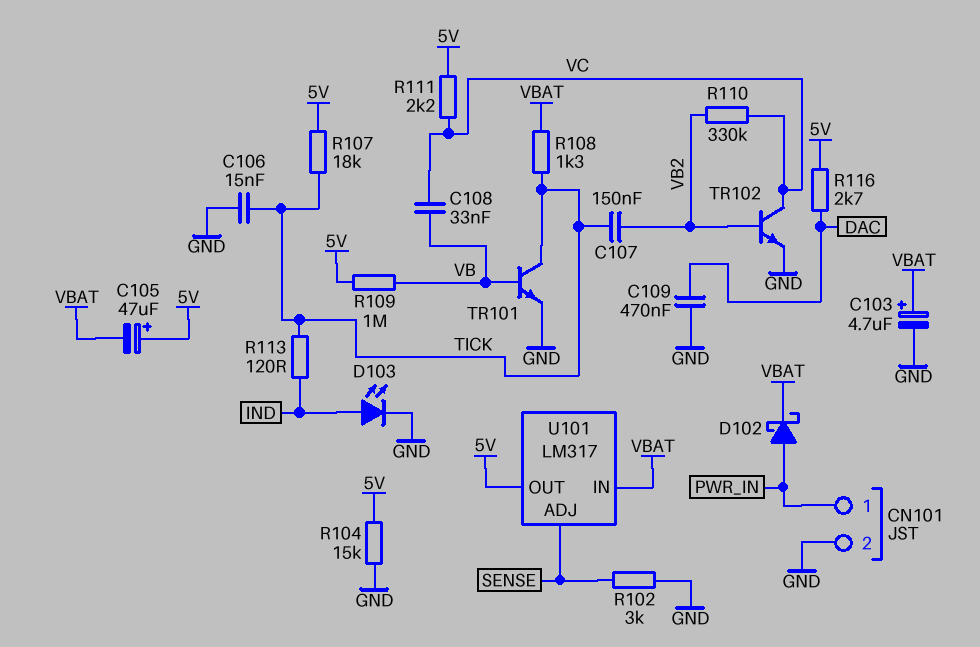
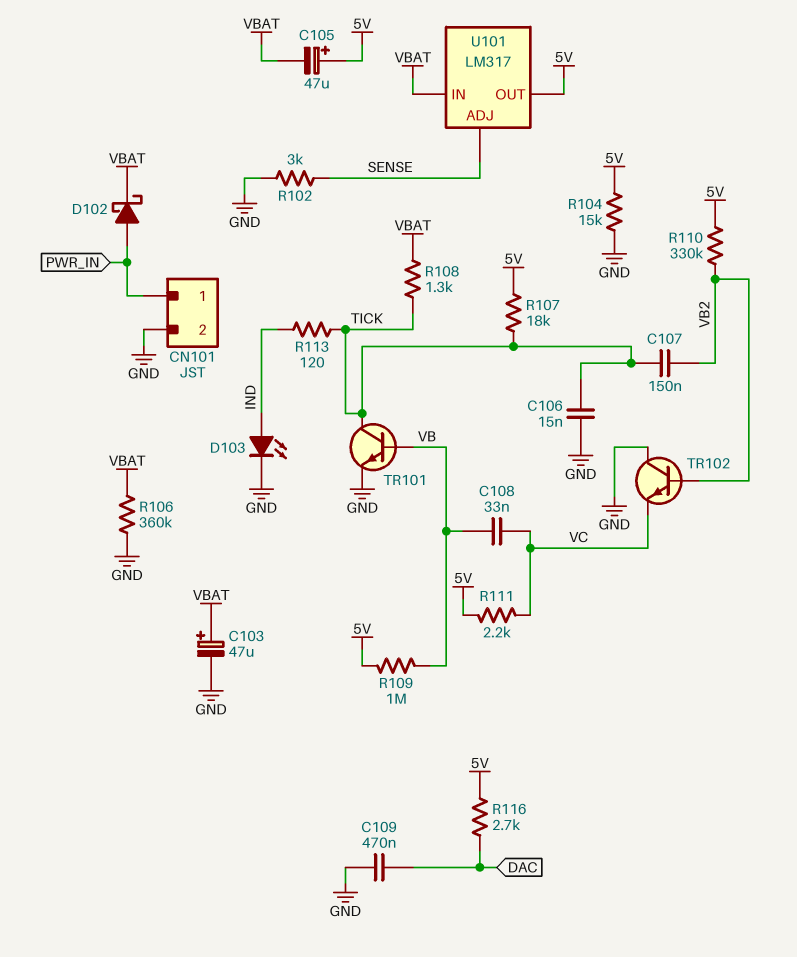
C103: 4.7uF (plus VBAT, minus GND) -> 47uF (plus VBAT, minus GND)
R106: none -> 360k (GND, VBAT)
R110: 330k (VB2, VC) -> 330k (5V, VB2)
TR102: NPN (B VB2, C VC, E GND) -> NPN (B VB2, C GND, E VC)

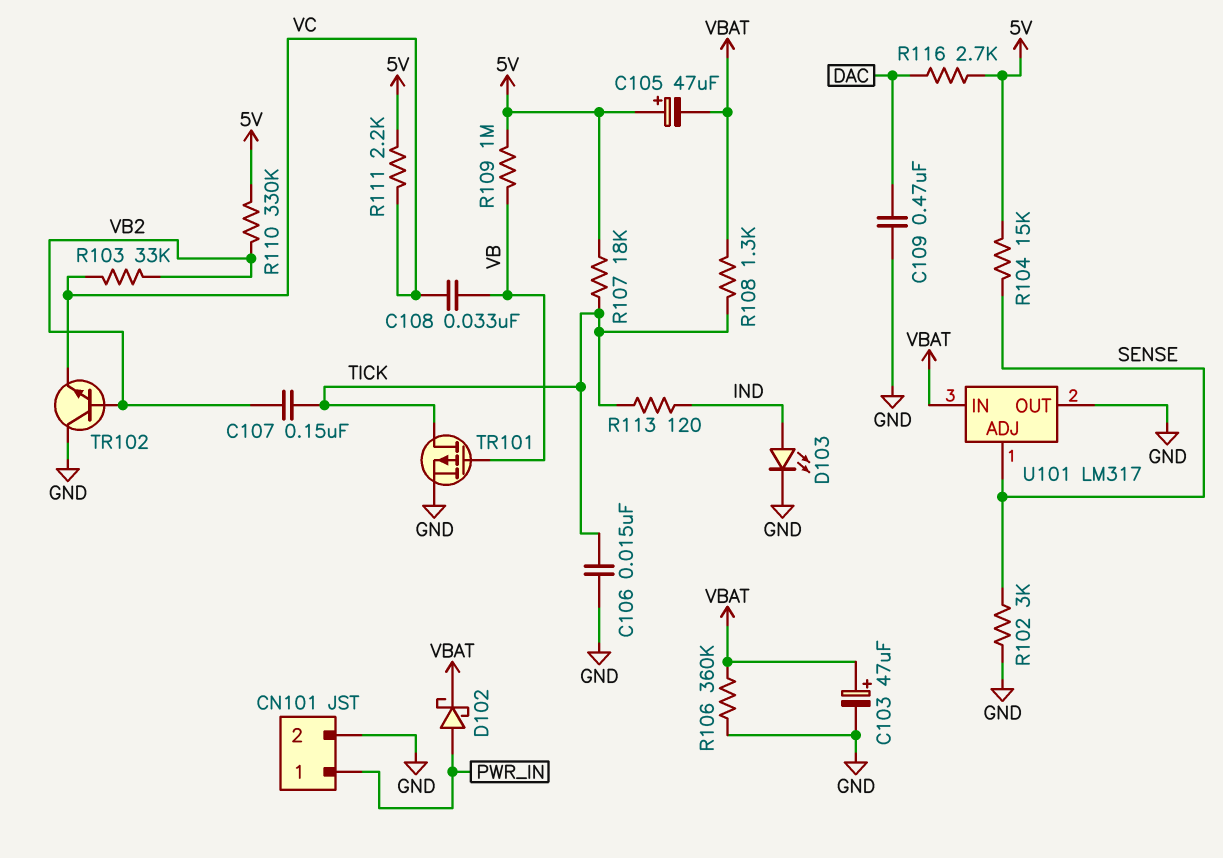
R103: none -> 33k (VB2, VC)
R104: 15k (5V, GND) -> 15k (5V, SENSE)
TR101: NPN (B VB, C TICK, E GND) -> PMOS (G VB, D TICK, S GND)
U101 pin OUT: 5V -> GND

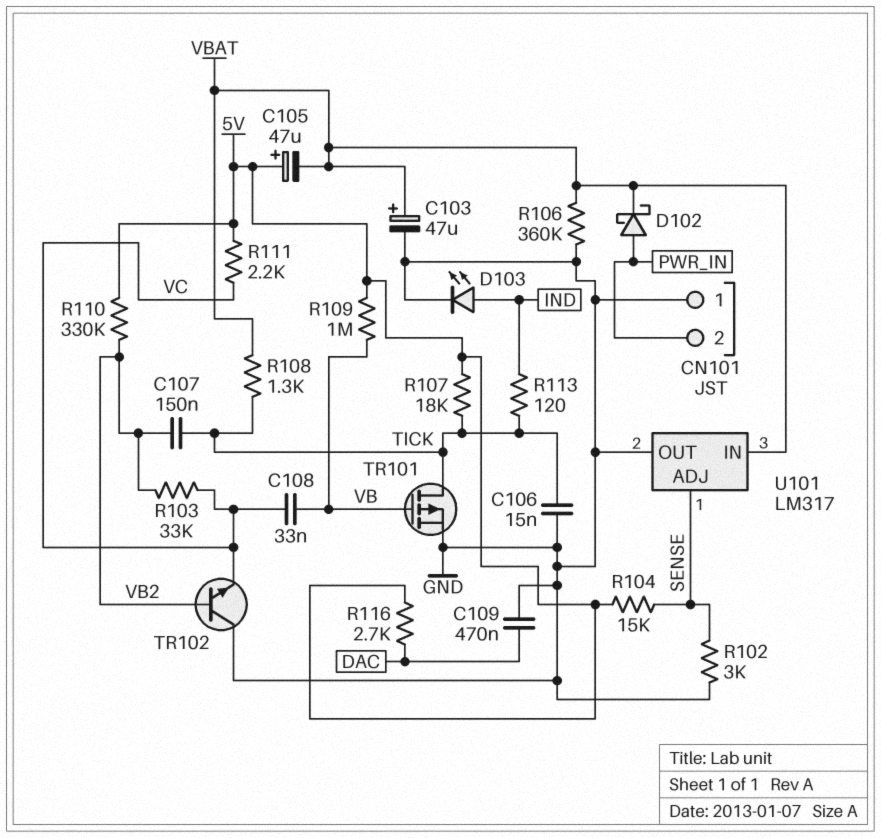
CN101 pin 1: PWR_IN -> GND
CN101 pin 2: GND -> PWR_IN

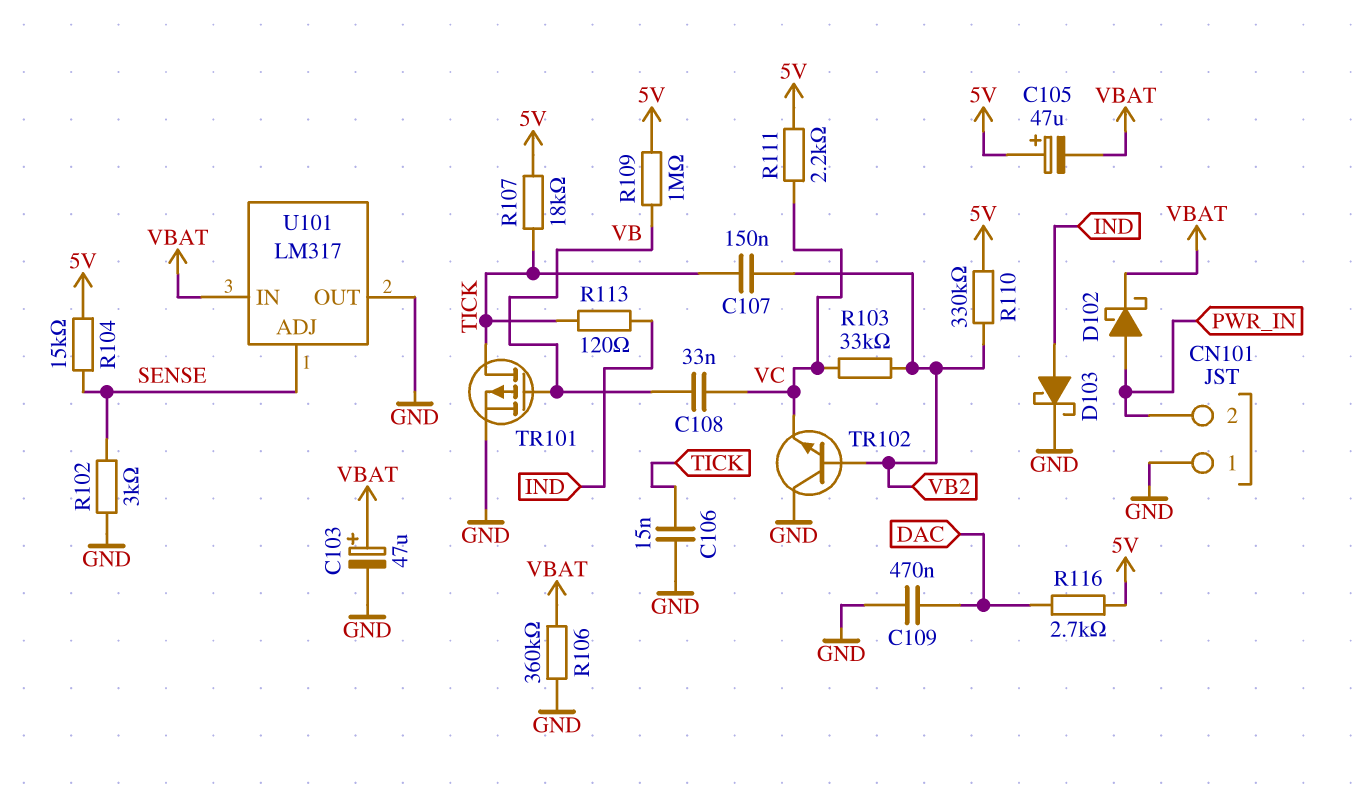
D103: LED (A IND, K GND) -> schottky (A IND, K GND)
R108: 1.3k (TICK, VBAT) -> none

